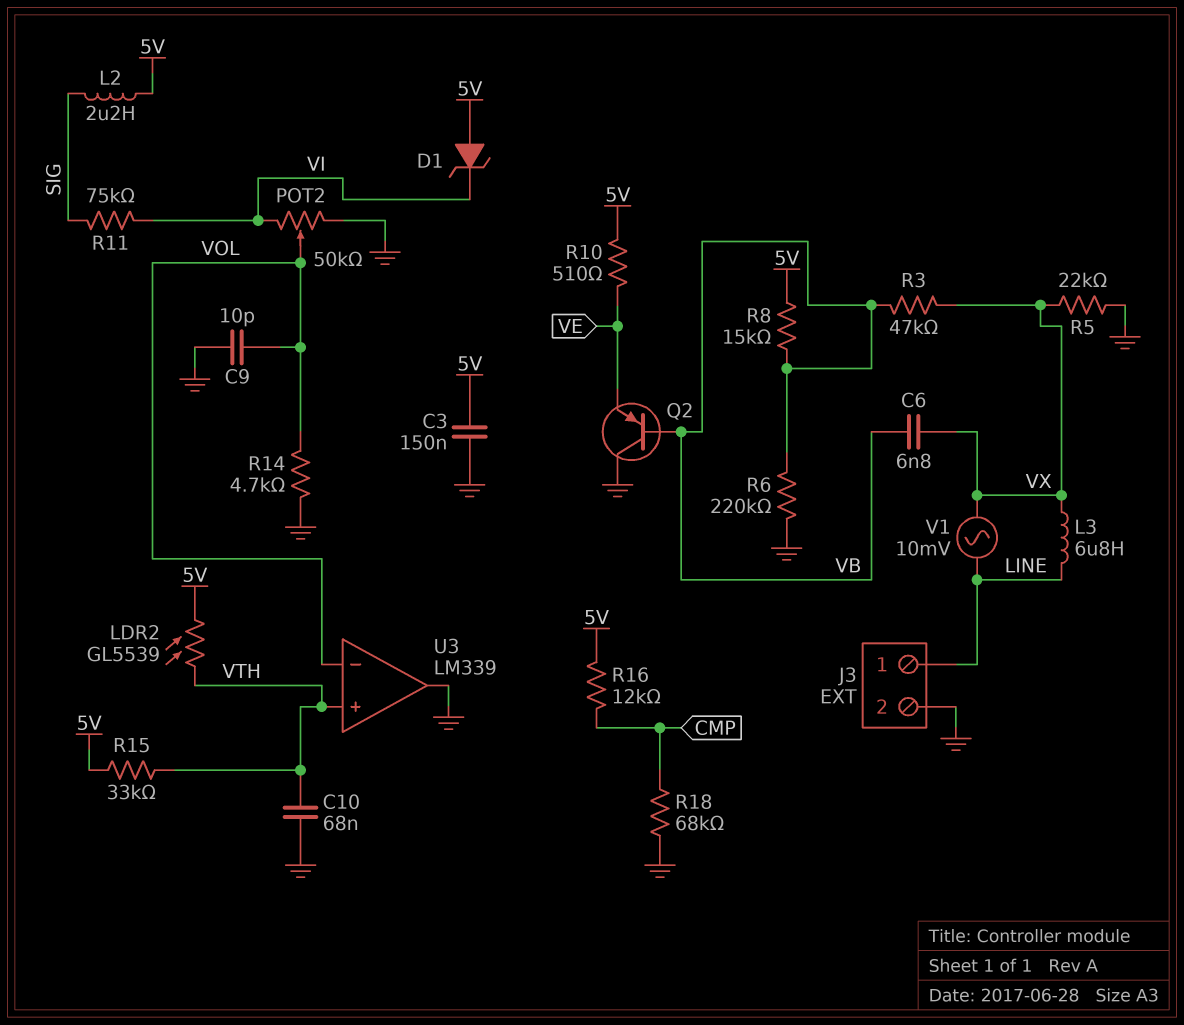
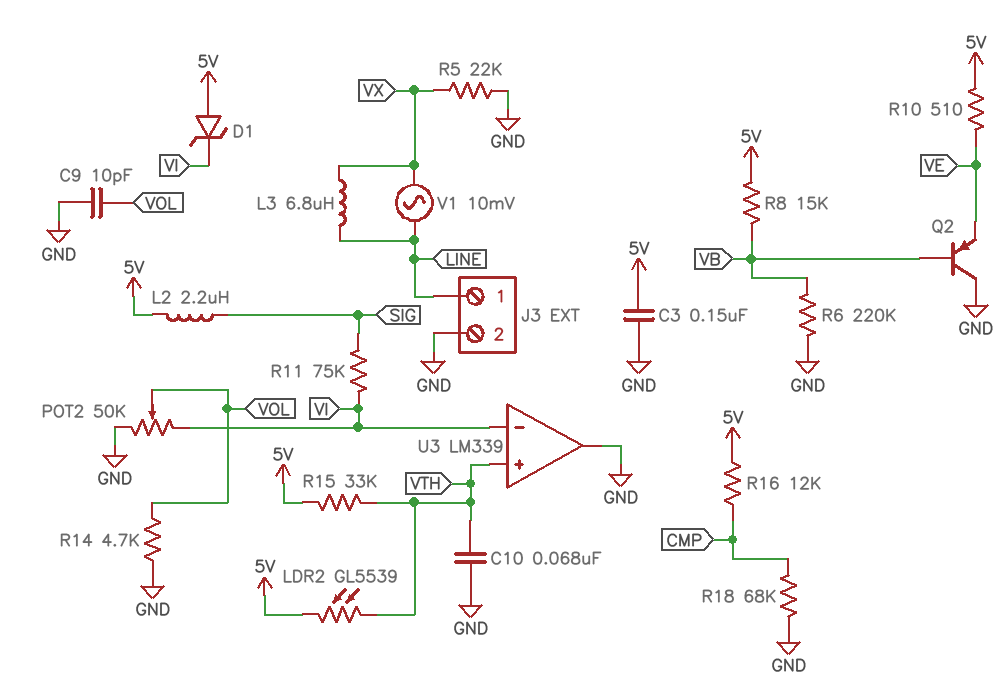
C6: 6.8nF (VB, VX) -> none
R3: 47k (VB, VX) -> none
U3 pin in-: VOL -> VI

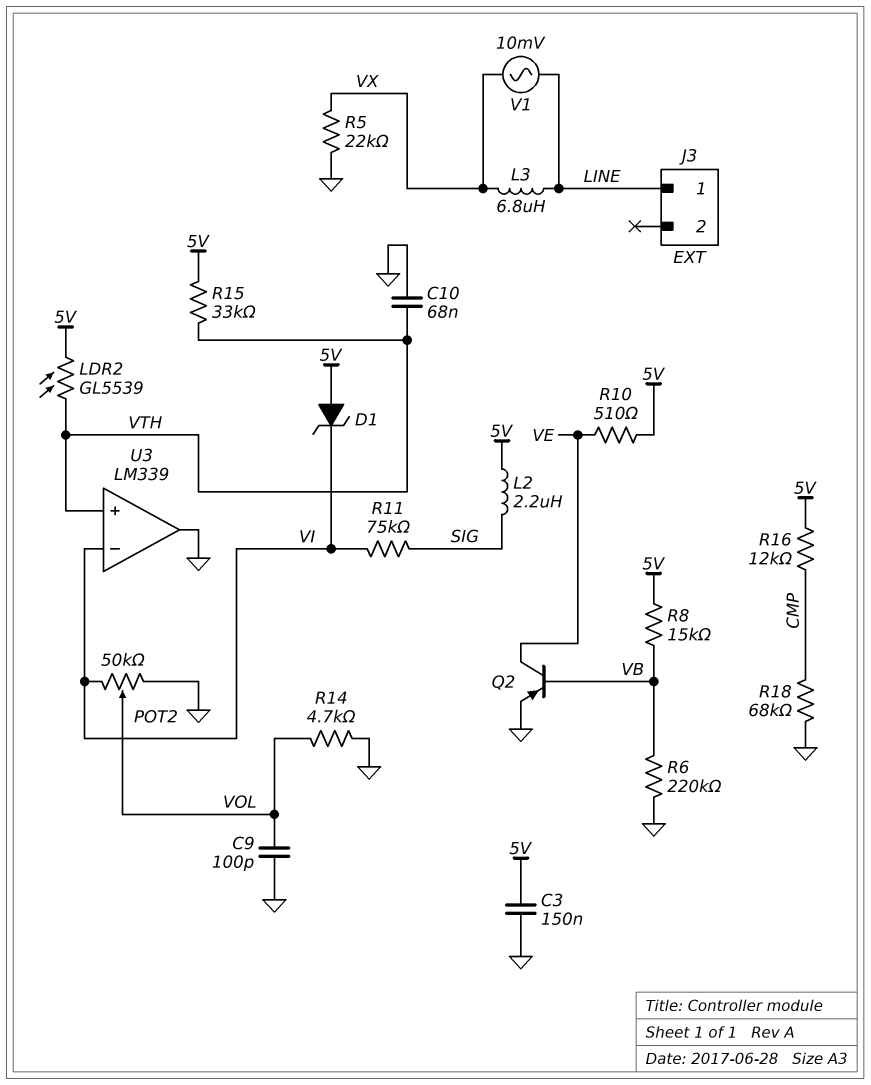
C9: 10pF (GND, VOL) -> 100pF (GND, VOL)
J3 pin 2: GND -> none
Q2: PNP (B VB, C GND, E VE) -> PNP (B VB, C VE, E GND)

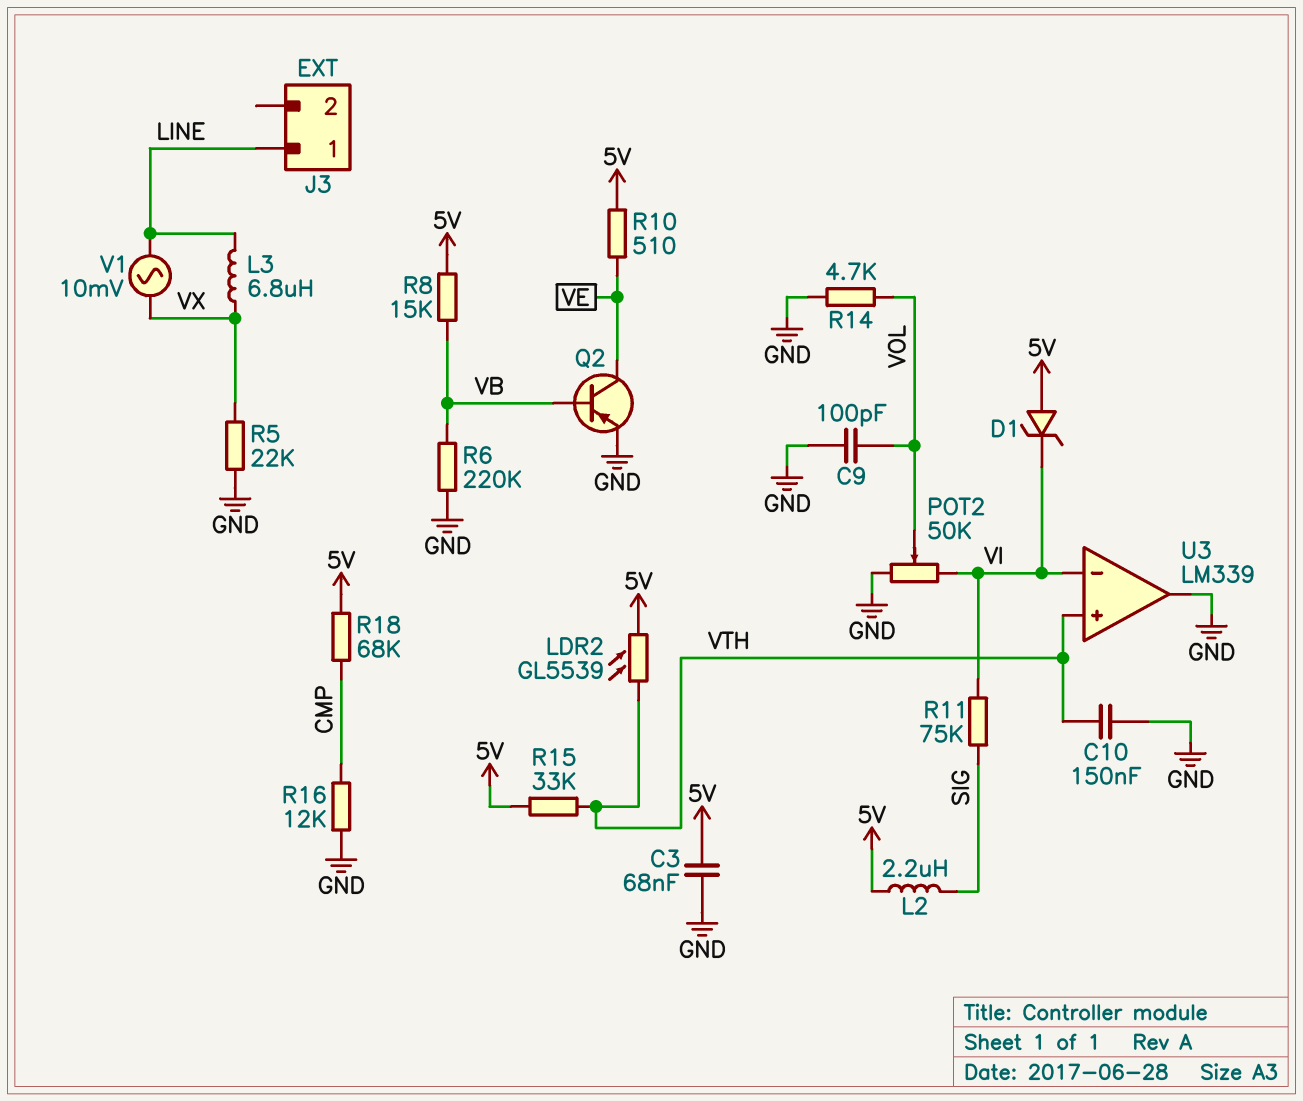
C3: 150nF (5V, GND) -> 68nF (5V, GND)
C10: 68nF (GND, VTH) -> 150nF (GND, VTH)
R16: 12k (5V, CMP) -> 12k (CMP, GND)
R18: 68k (CMP, GND) -> 68k (5V, CMP)

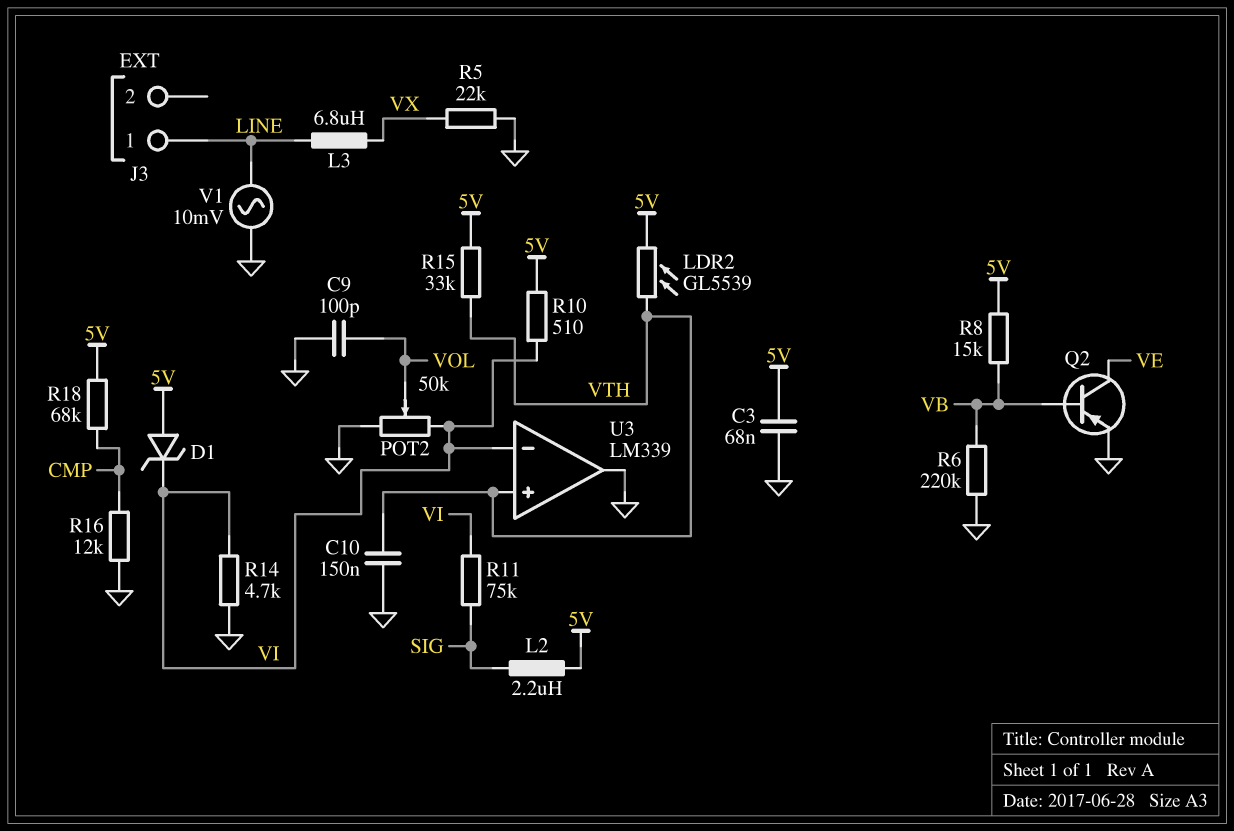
R10: 510 (5V, VE) -> 510 (5V, VI)
R14: 4.7k (GND, VOL) -> 4.7k (GND, VI)
V1: AC 10mV (LINE, VX) -> AC 10mV (GND, LINE)

